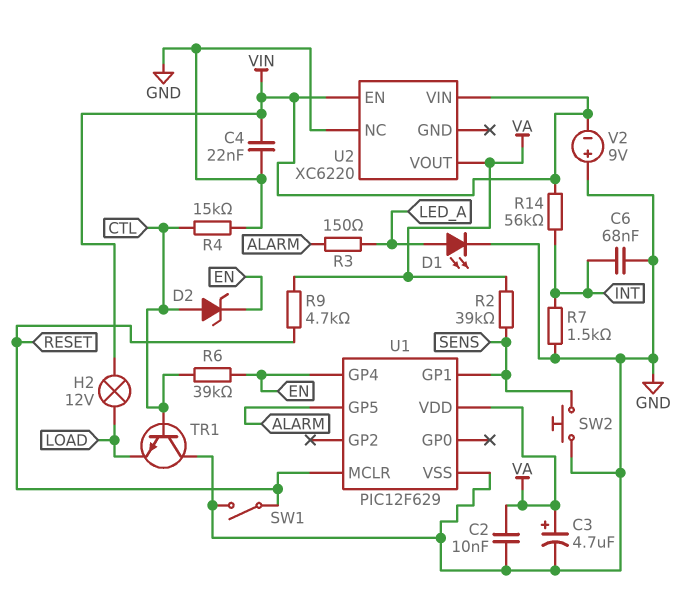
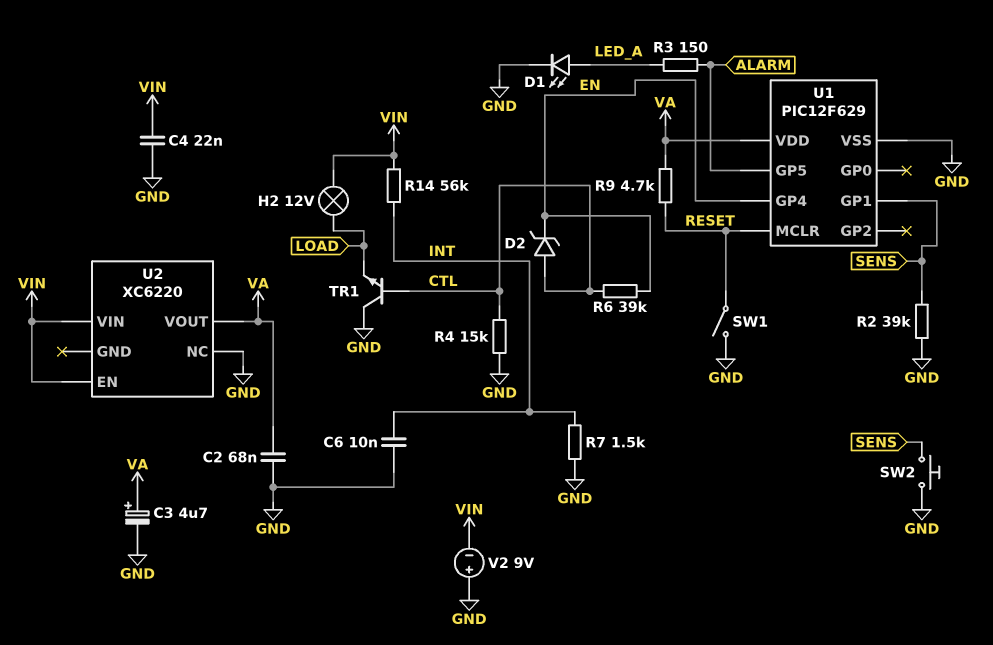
C2: 10nF (GND, VA) -> 68nF (GND, VA)
C6: 68nF (GND, INT) -> 10nF (GND, INT)
R2: 39k (SENS, VA) -> 39k (GND, SENS)

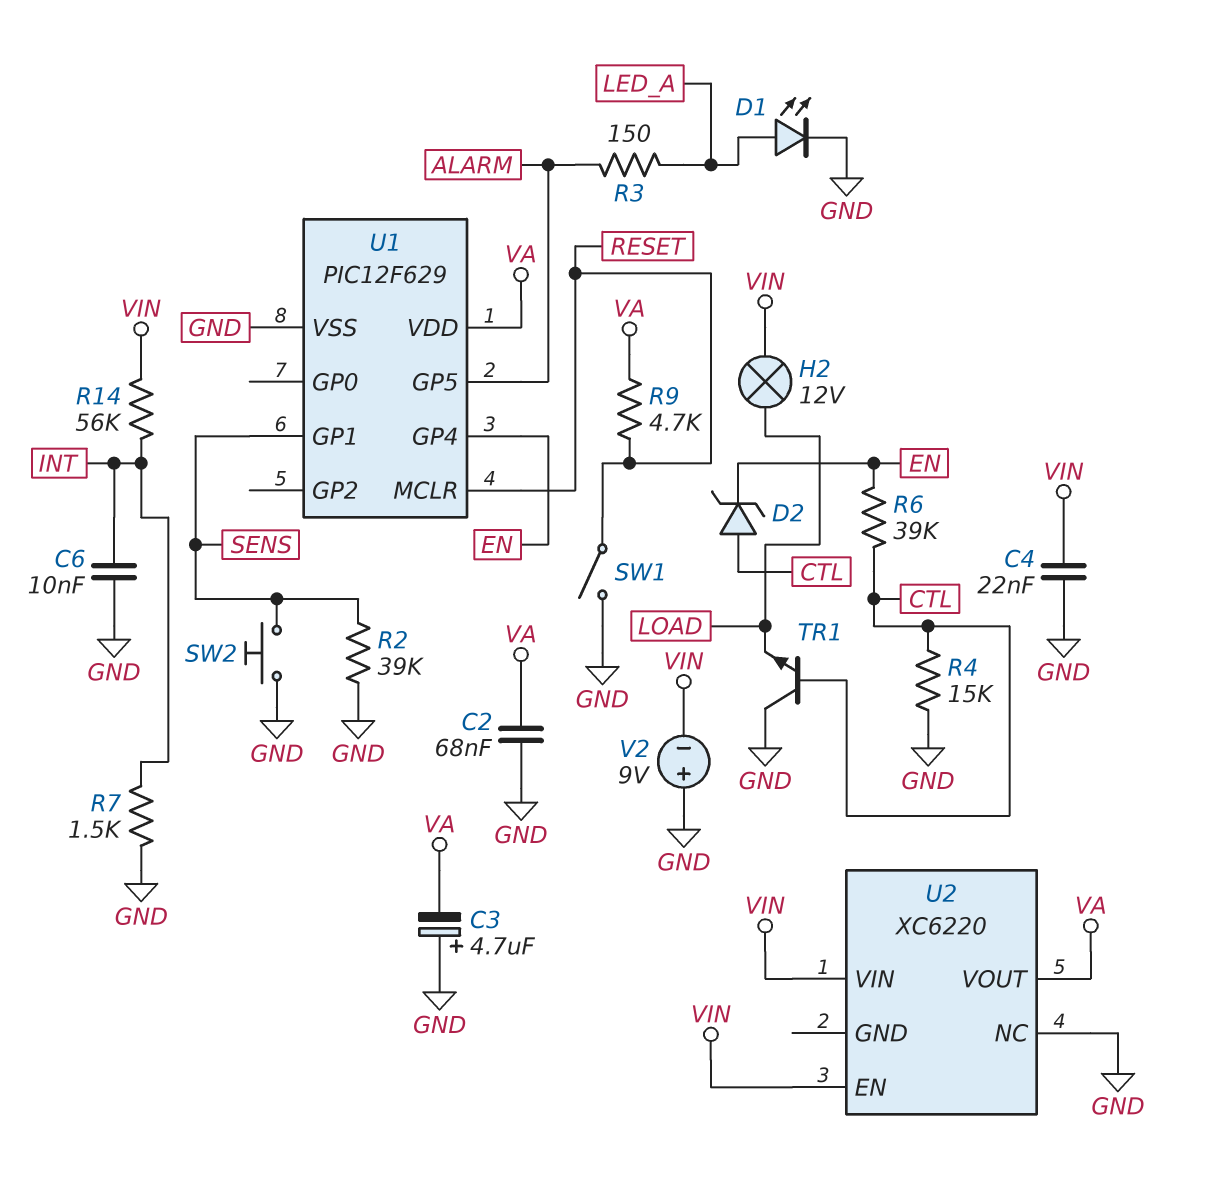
C3: 4.7uF (plus VA, minus GND) -> 4.7uF (plus GND, minus VA)

